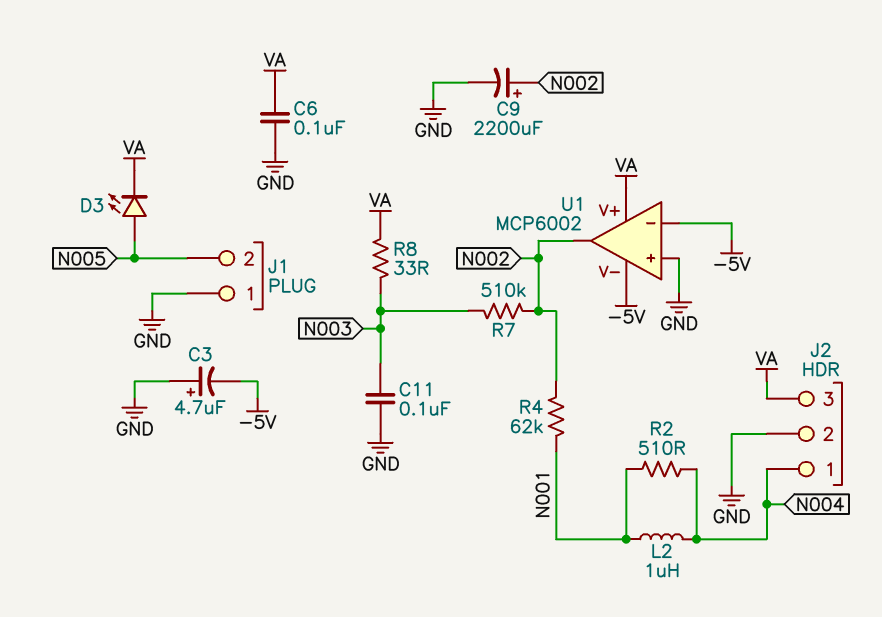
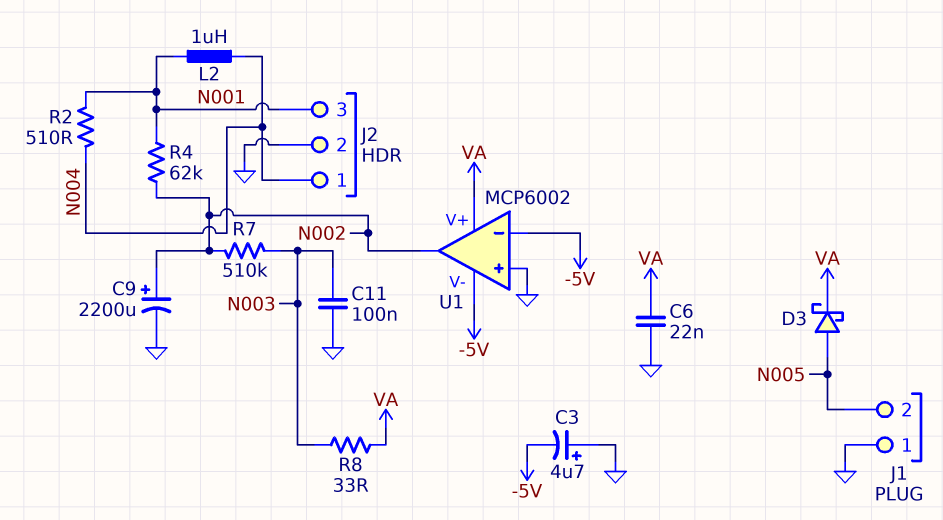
C6: 100nF (GND, VA) -> 22nF (GND, VA)
D3: LED (A N005, K VA) -> schottky (A N005, K VA)
J2 pin 3: VA -> N001

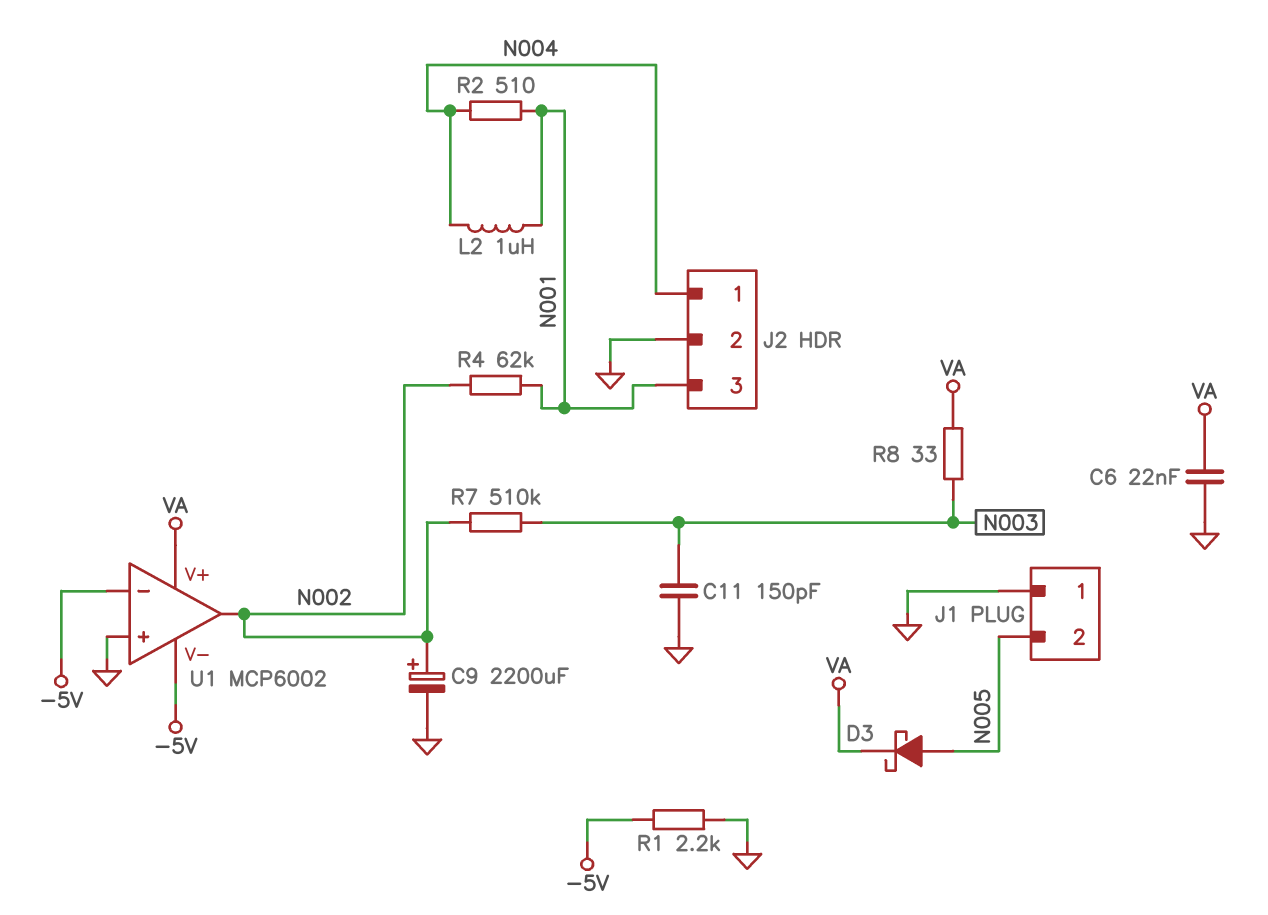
C3: 4.7uF (plus GND, minus -5V) -> none
C11: 100nF (GND, N003) -> 150pF (GND, N003)
R1: none -> 2.2k (-5V, GND)

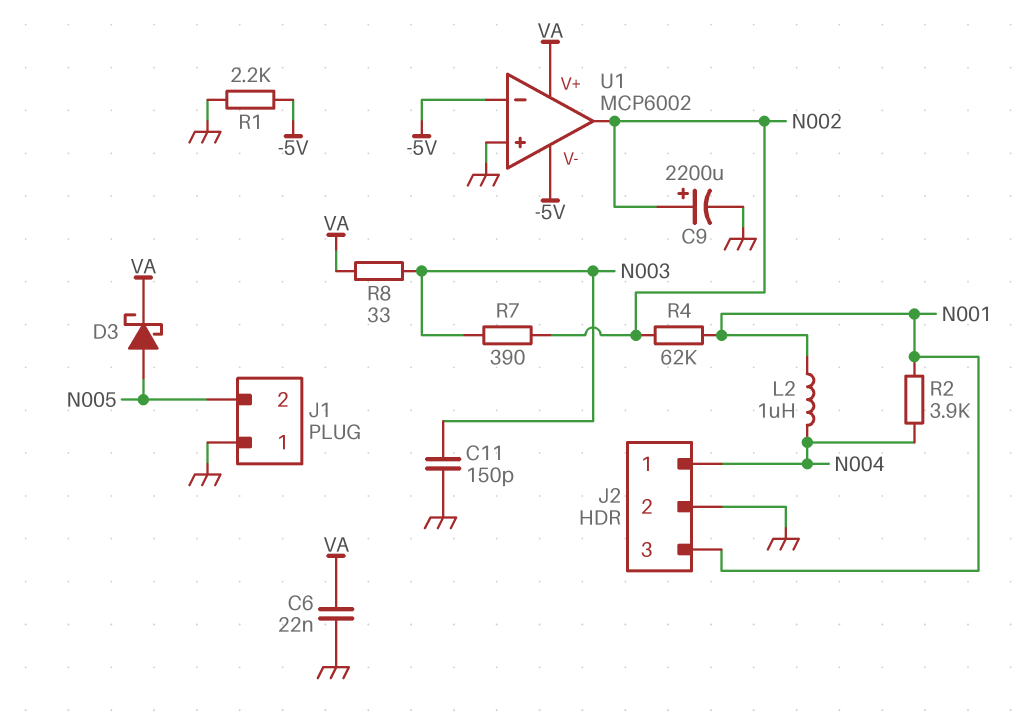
R2: 510 (N001, N004) -> 3.9k (N001, N004)
R7: 510k (N002, N003) -> 390 (N002, N003)

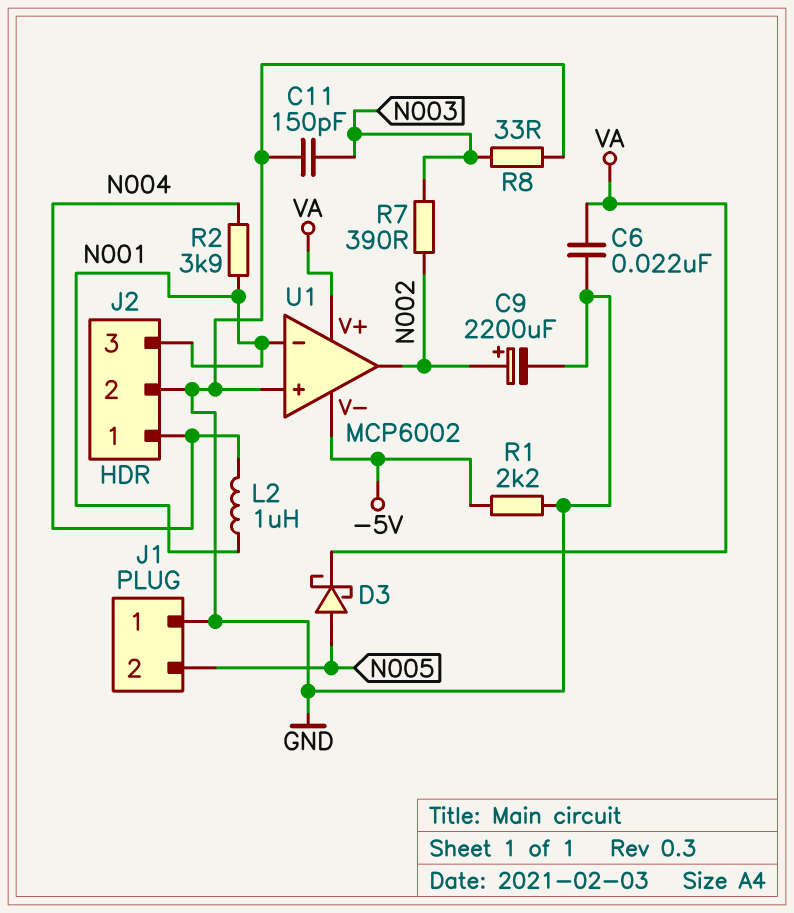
R4: 62k (N001, N002) -> none
R8: 33 (N003, VA) -> 33 (GND, N003)
U1 pin in-: -5V -> N001

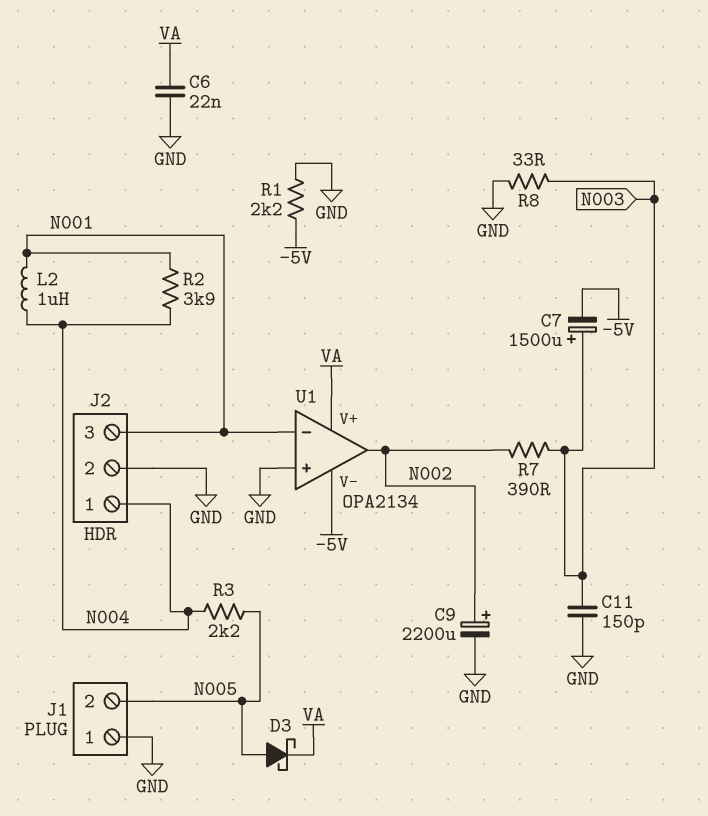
C7: none -> 1500uF (plus N003, minus -5V)
R3: none -> 2.2k (N004, N005)
U1: MCP6002 -> OPA2134

